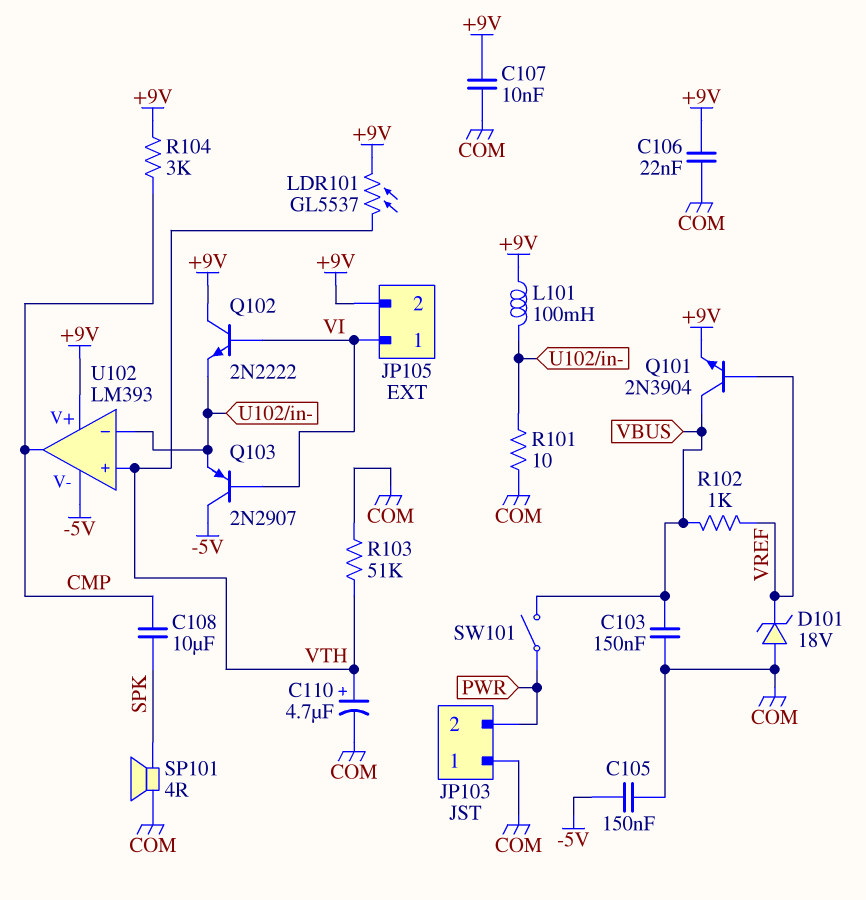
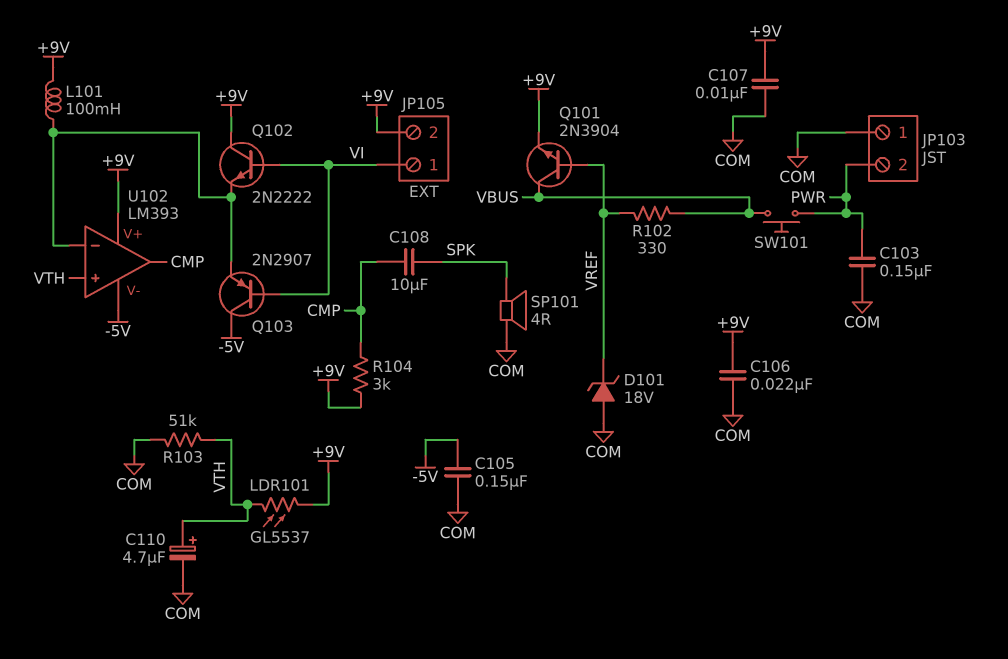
C103: 150nF (COM, VBUS) -> 150nF (COM, PWR)
R101: 10 (COM, U102/in-) -> none
R102: 1k (VBUS, VREF) -> 330 (VBUS, VREF)
SW101: switch (PWR, VBUS) -> button (PWR, VBUS)

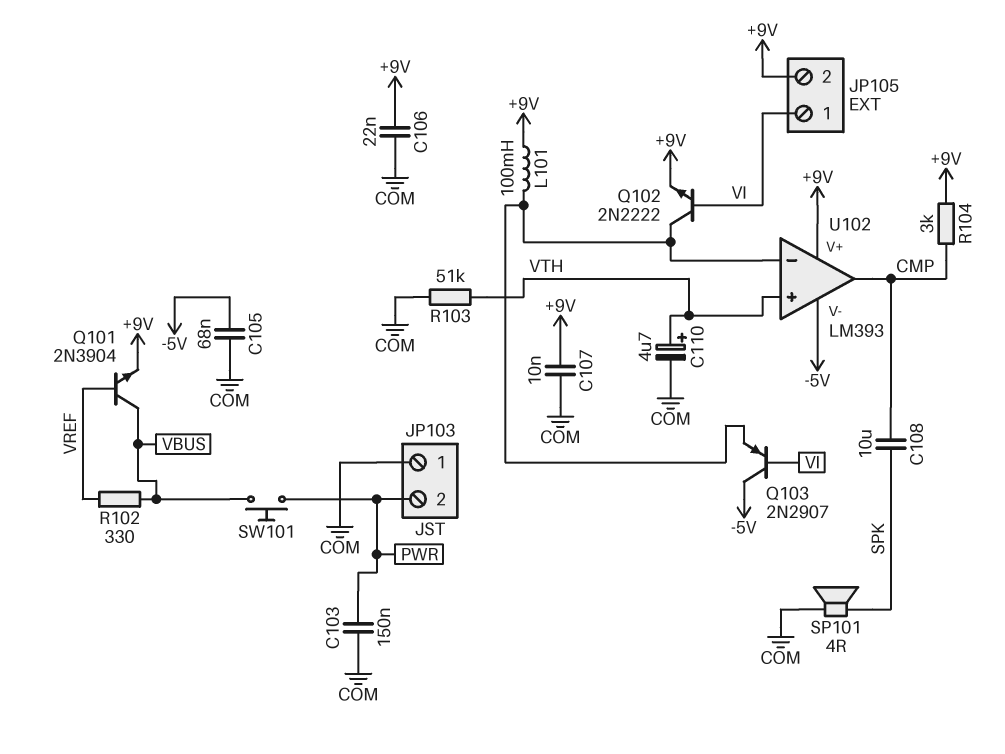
C105: 150nF (-5V, COM) -> 68nF (-5V, COM)
D101: zener 18V (A COM, K VREF) -> none
LDR101: GL5537 (+9V, VTH) -> none
Q102: NPN 2N2222 (B VI, C +9V, E U102/in-) -> NPN 2N2222 (B VI, C U102/in-, E +9V)

